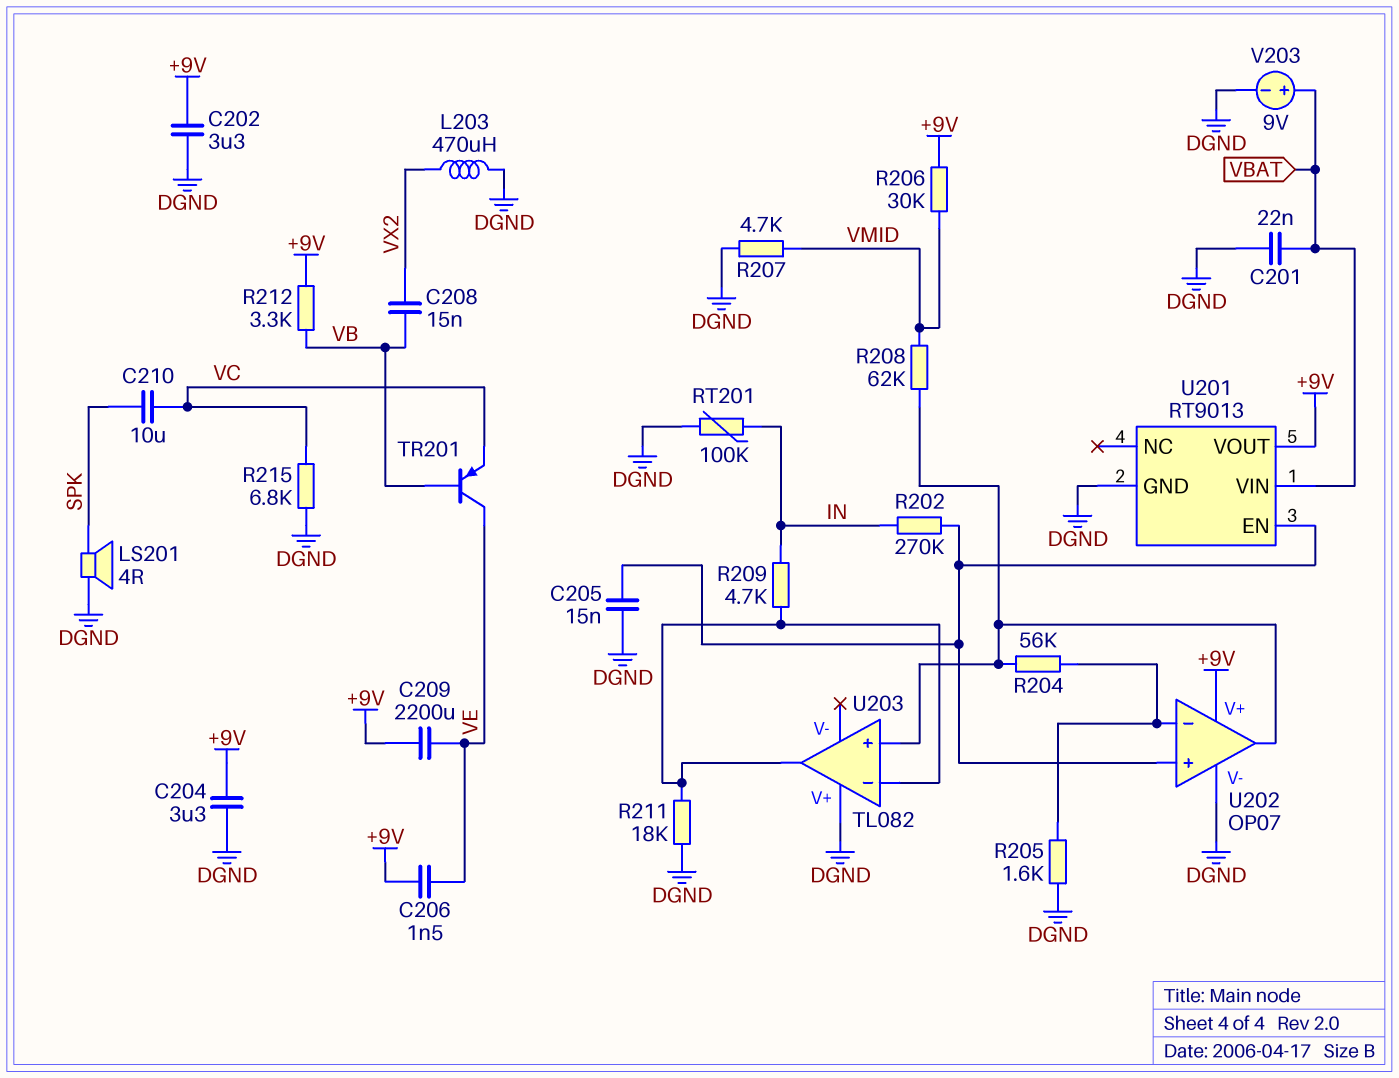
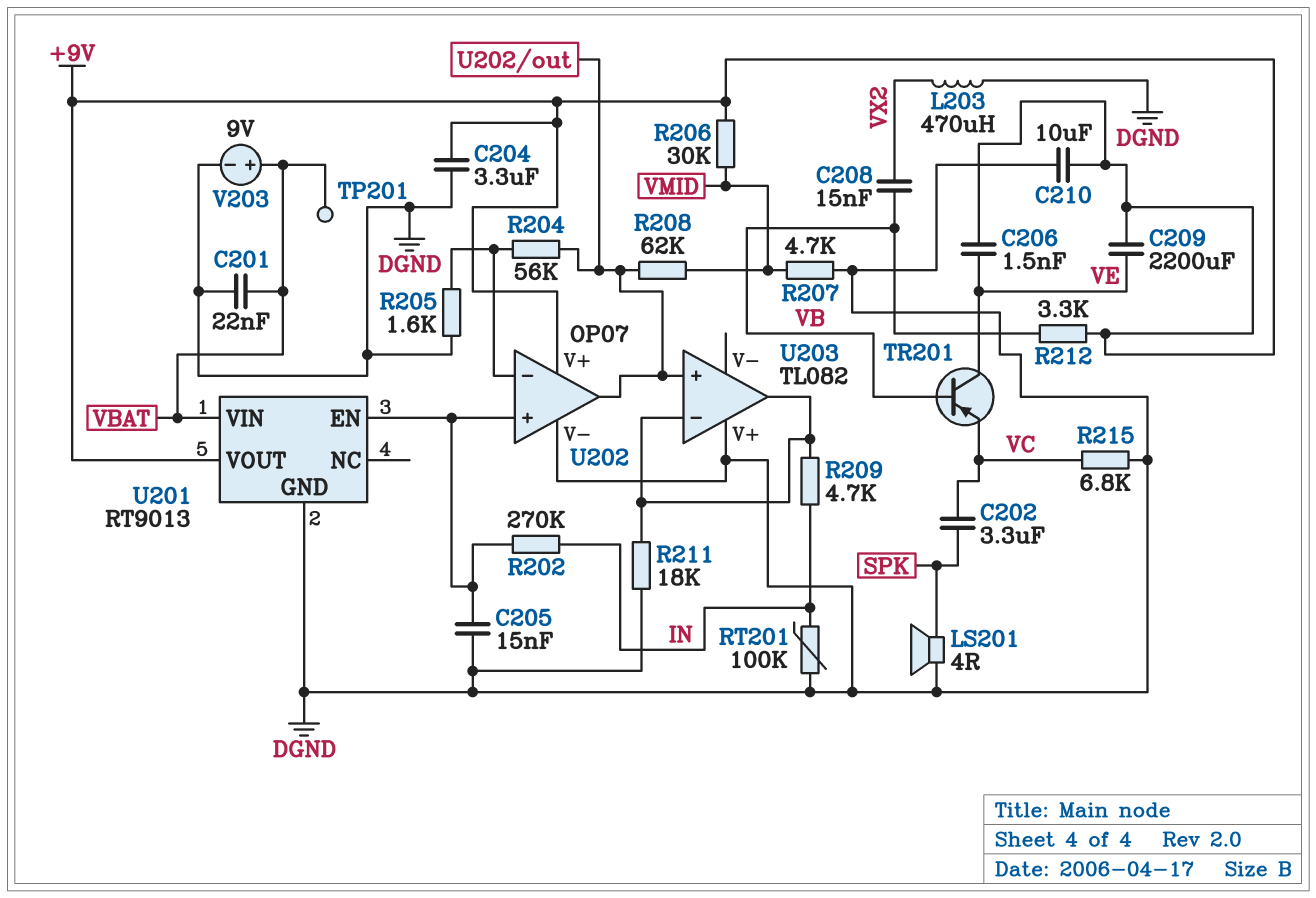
C202: 3.3uF (+9V, DGND) -> 3.3uF (SPK, VC)
C210: 10uF (SPK, VC) -> 10uF (+9V, DGND)
TP201: none -> test point (VBAT)

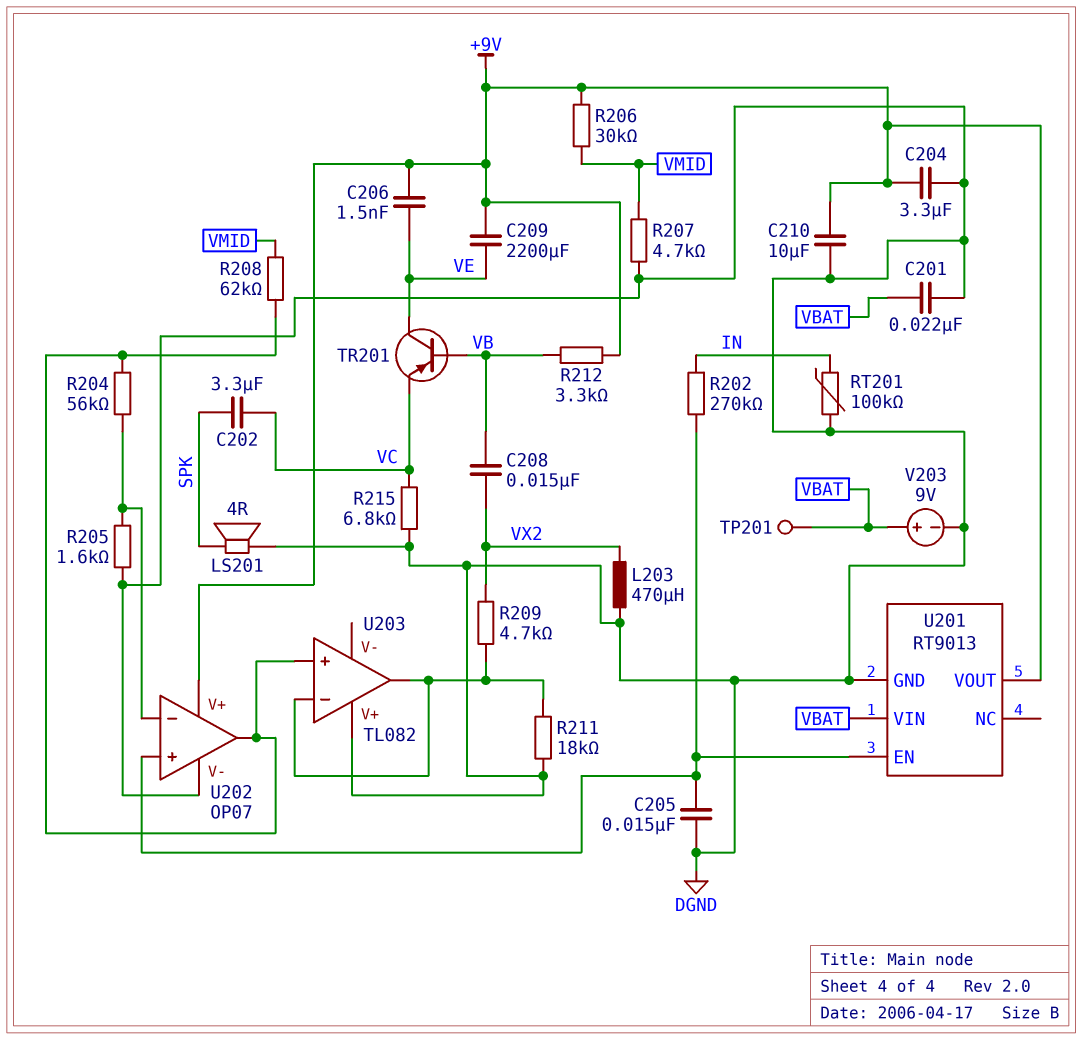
R209: 4.7k (IN, U203/in-) -> 4.7k (U203/in-, VX2)

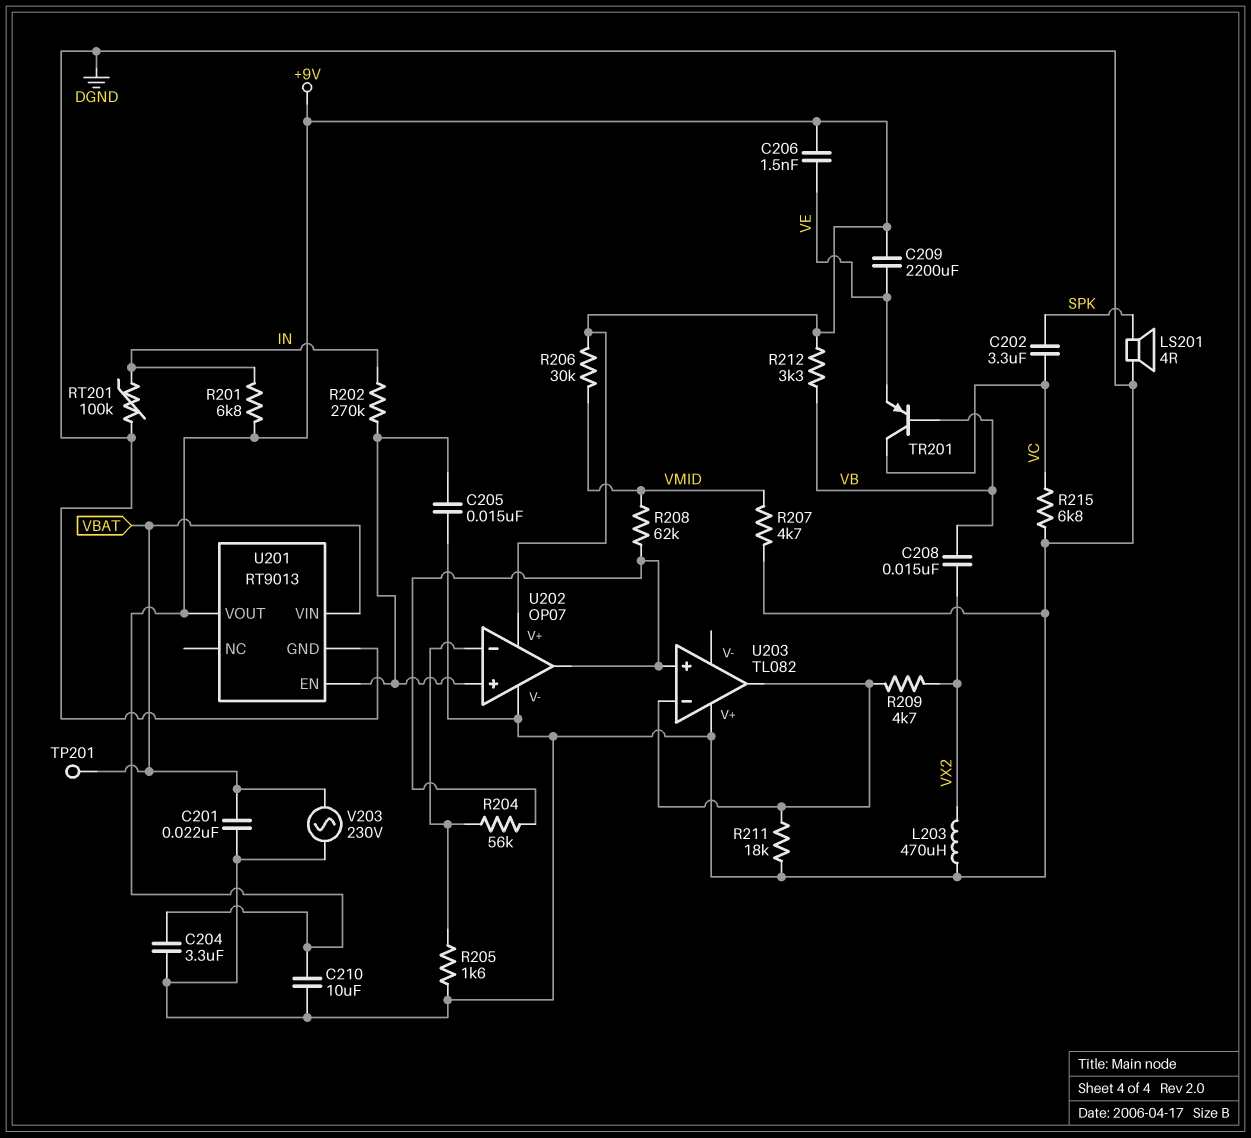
R201: none -> 6.8k (+9V, IN)
TR201: PNP (B VB, C VE, E VC) -> PNP (B VB, C VC, E VE)
V203: 9V (plus VBAT, minus DGND) -> AC 230V (DGND, VBAT)

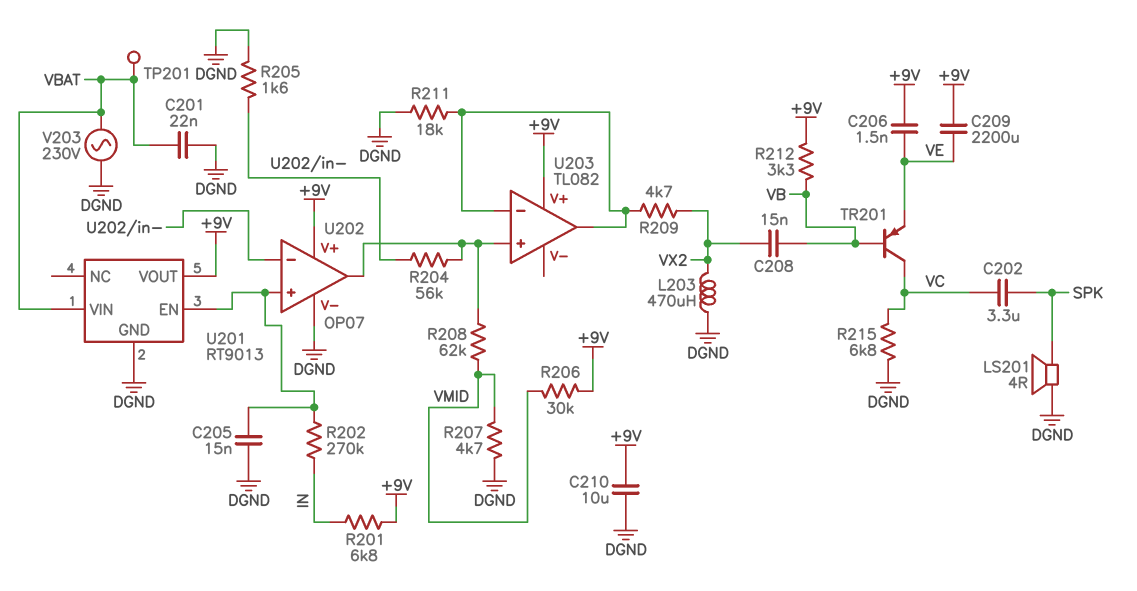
C204: 3.3uF (+9V, DGND) -> none
RT201: 100k (DGND, IN) -> none
U203 pin V+: DGND -> +9V

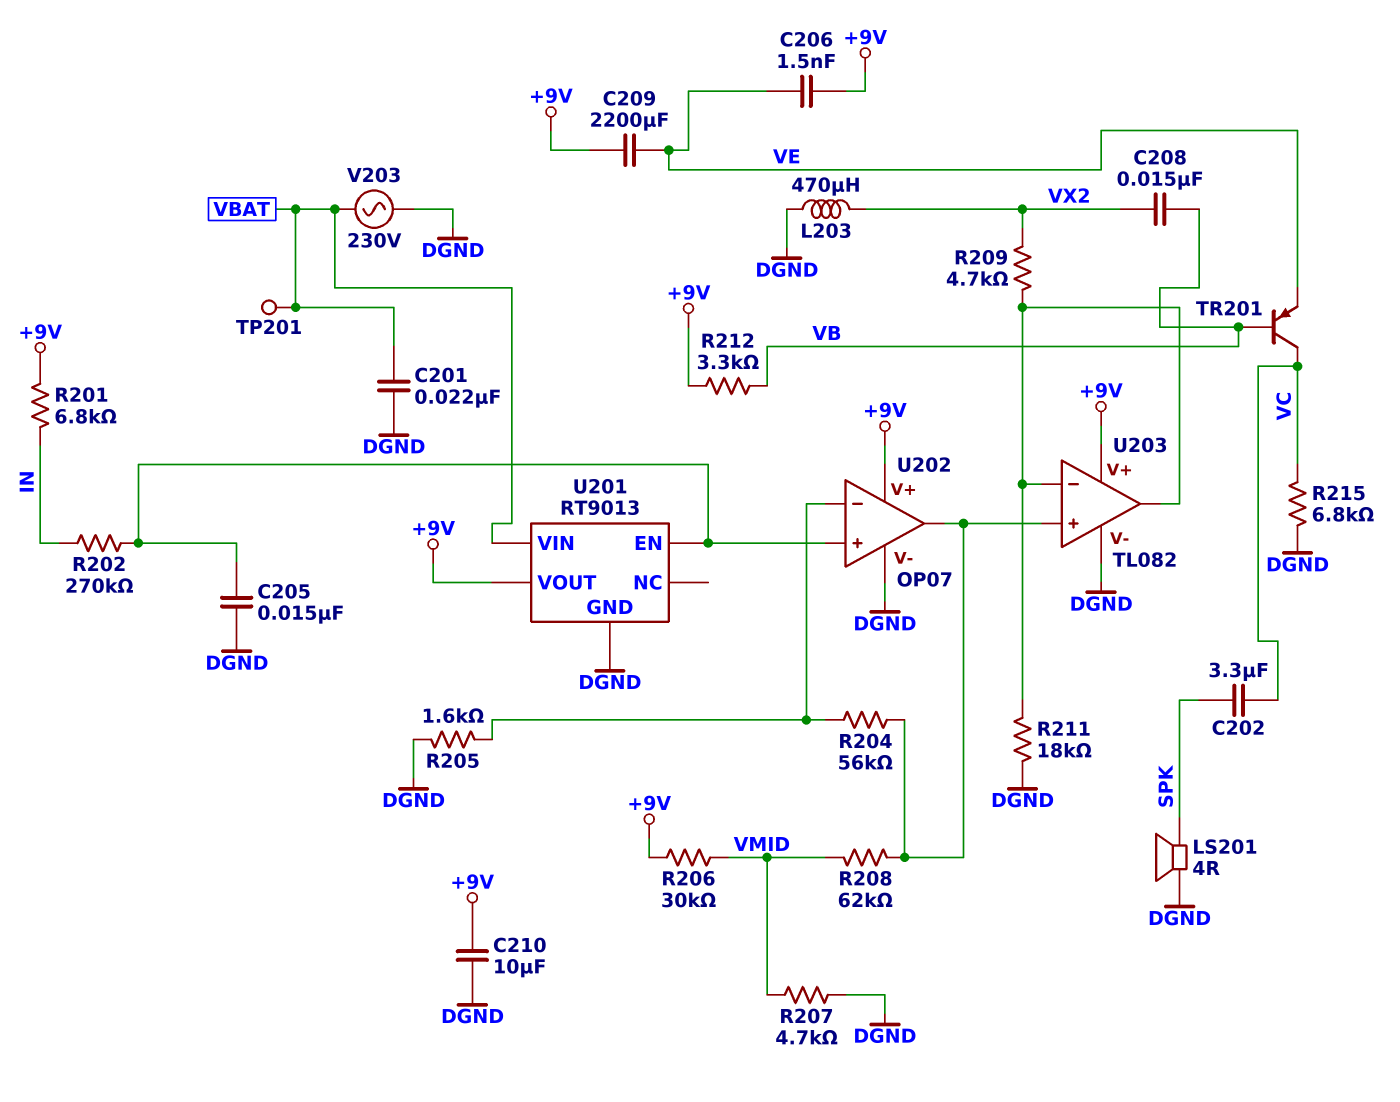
U203 pin V-: none -> DGND

